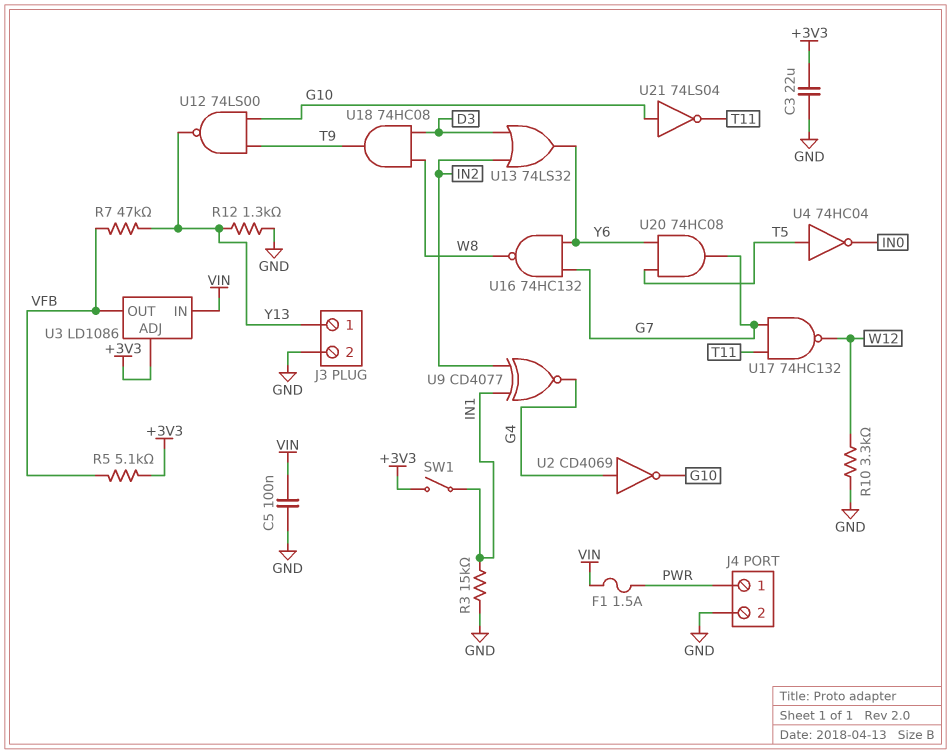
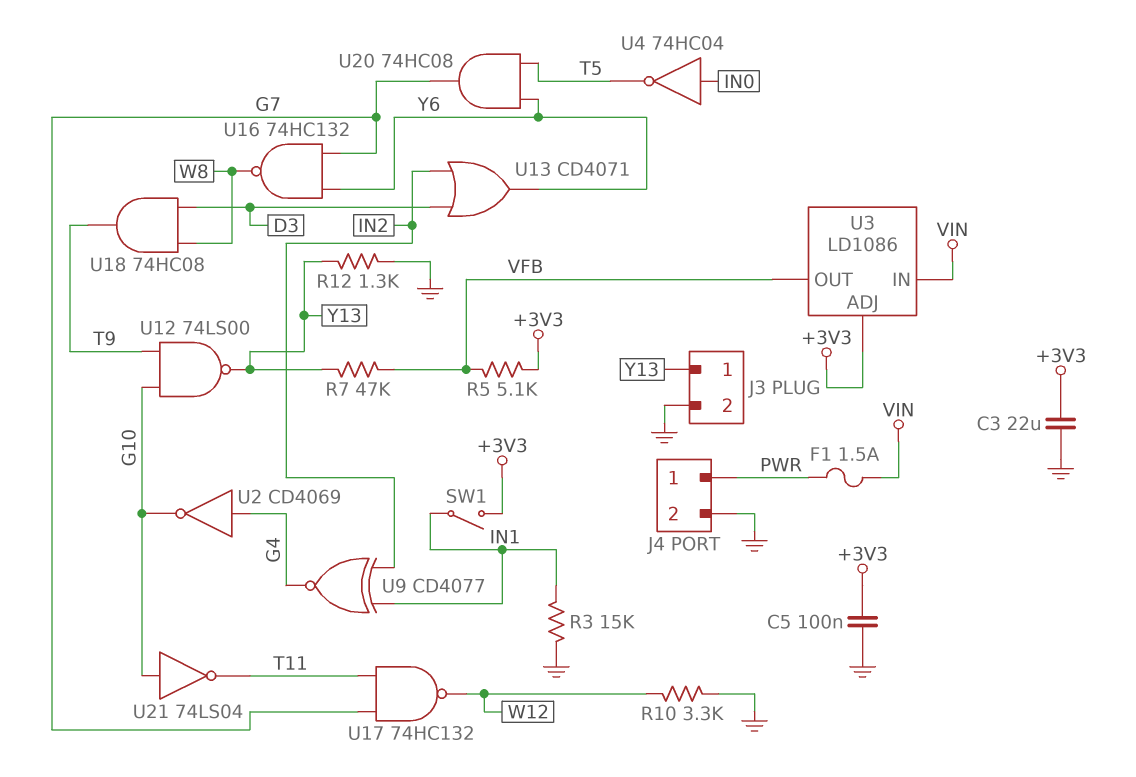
C5: 100nF (GND, VIN) -> 100nF (+3V3, GND)
U4: NOT 74HC04 (in T5, out IN0) -> NOT 74HC04 (in IN0, out T5)
U13: OR 74LS32 (in D3, in IN2, out Y6) -> OR CD4071 (in D3, in IN2, out Y6)

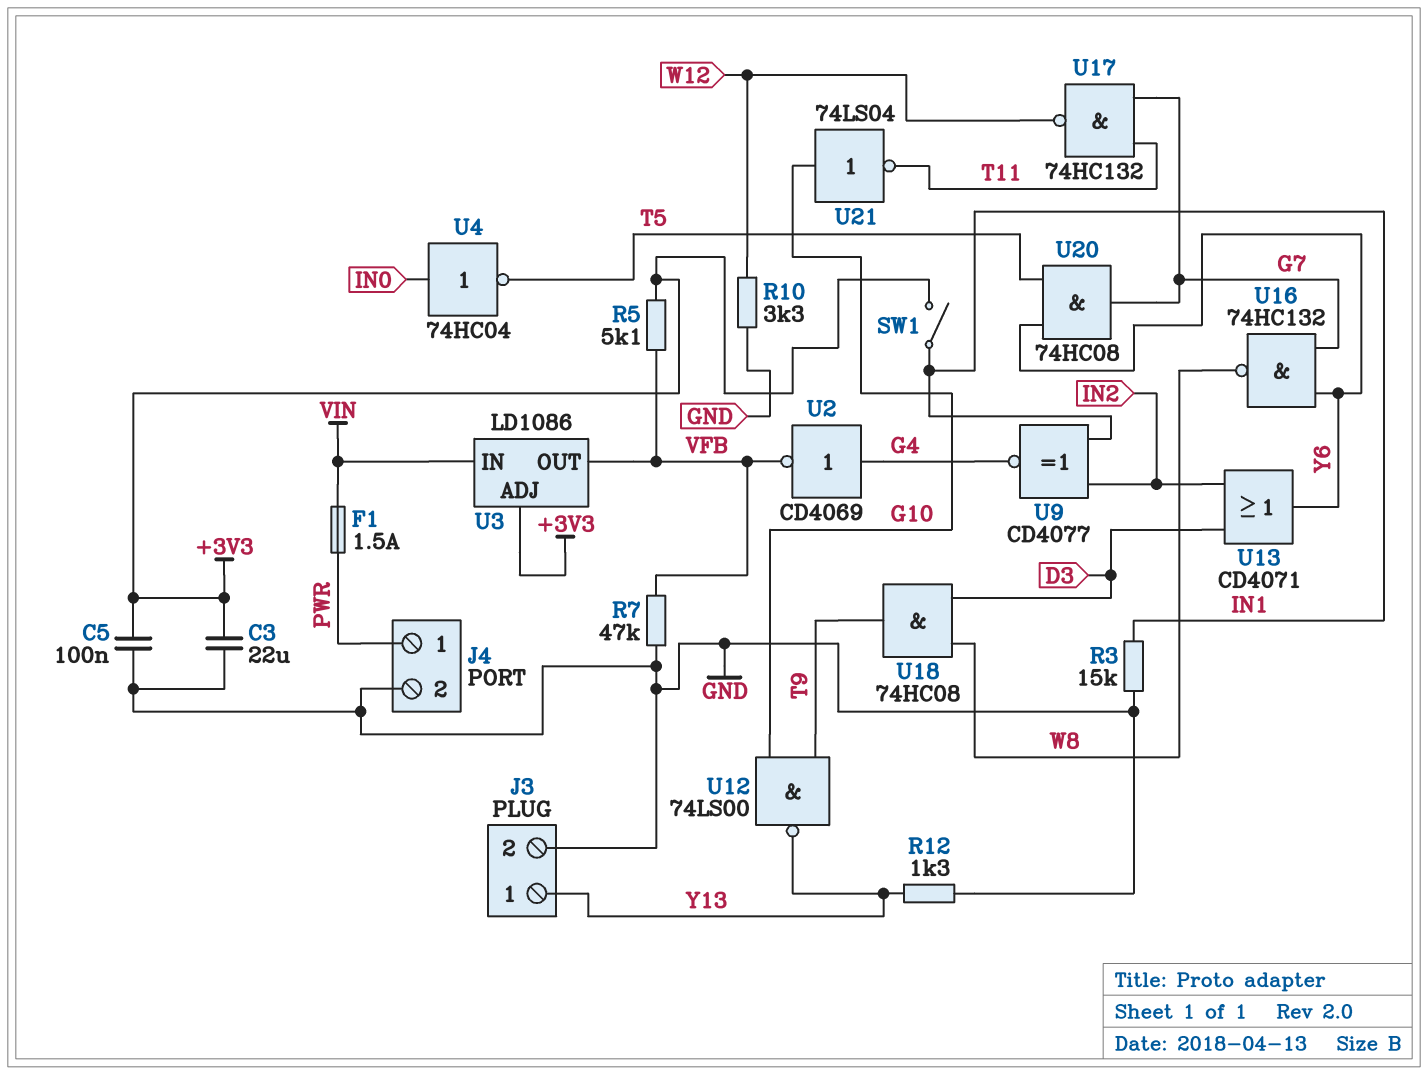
R7: 47k (VFB, Y13) -> 47k (GND, VFB)
U2: NOT CD4069 (in G4, out G10) -> NOT CD4069 (in G4, out VFB)

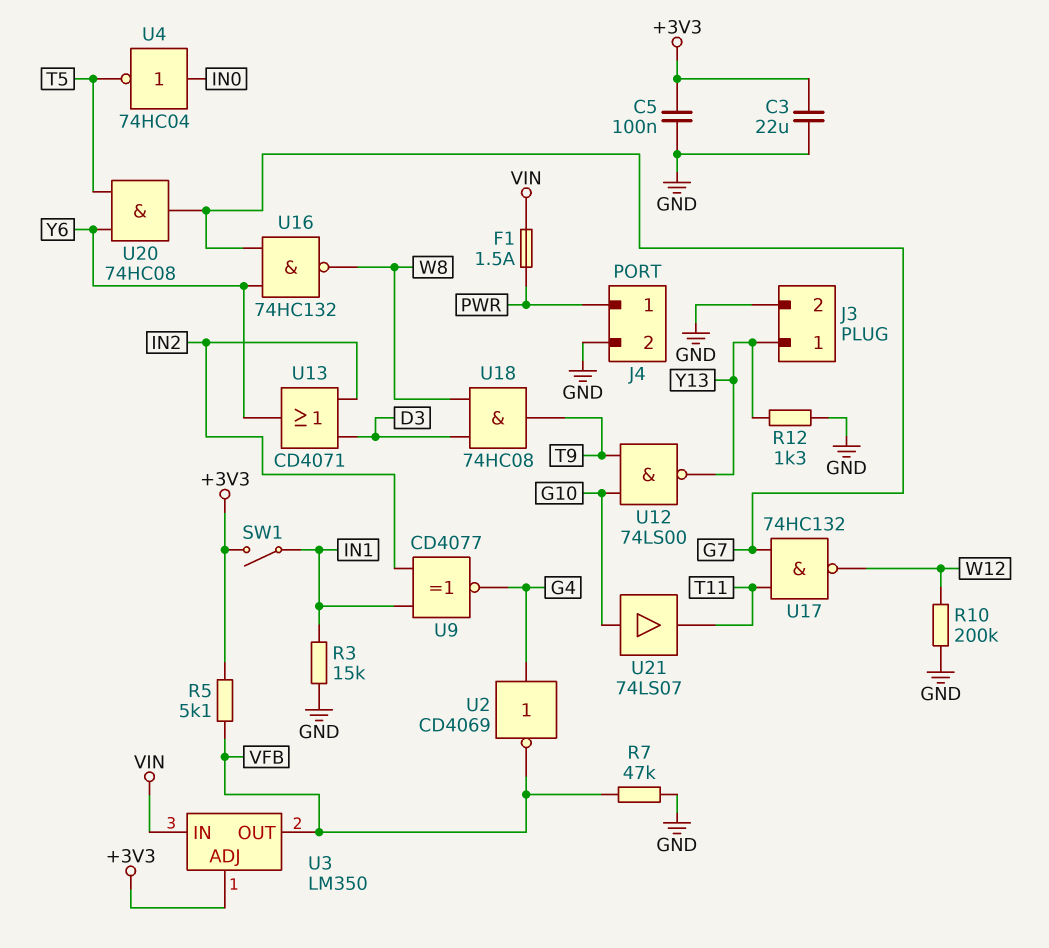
R10: 3.3k (GND, W12) -> 200k (GND, W12)
U3: LD1086 -> LM350
U21: NOT 74LS04 (in G10, out T11) -> buffer 74LS07 (in G10, out T11)

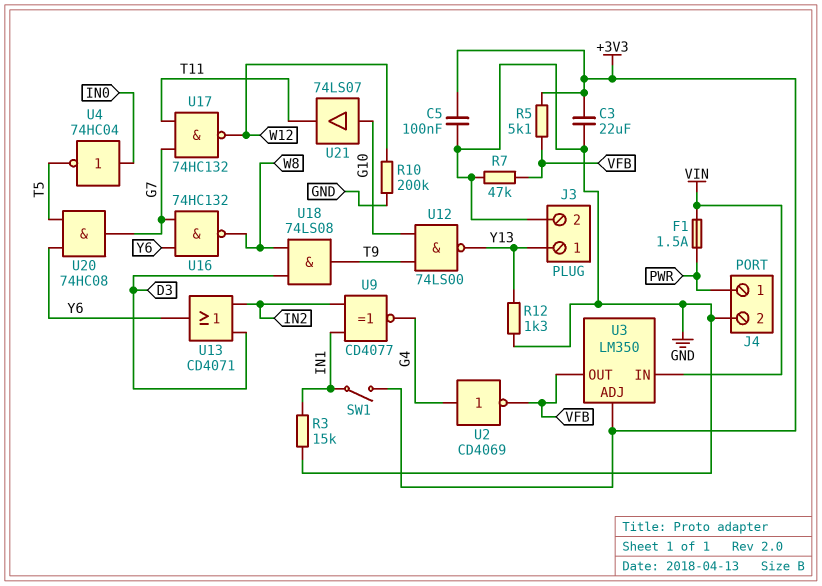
U18: AND 74HC08 (in D3, in W8, out T9) -> AND 74LS08 (in D3, in W8, out T9)

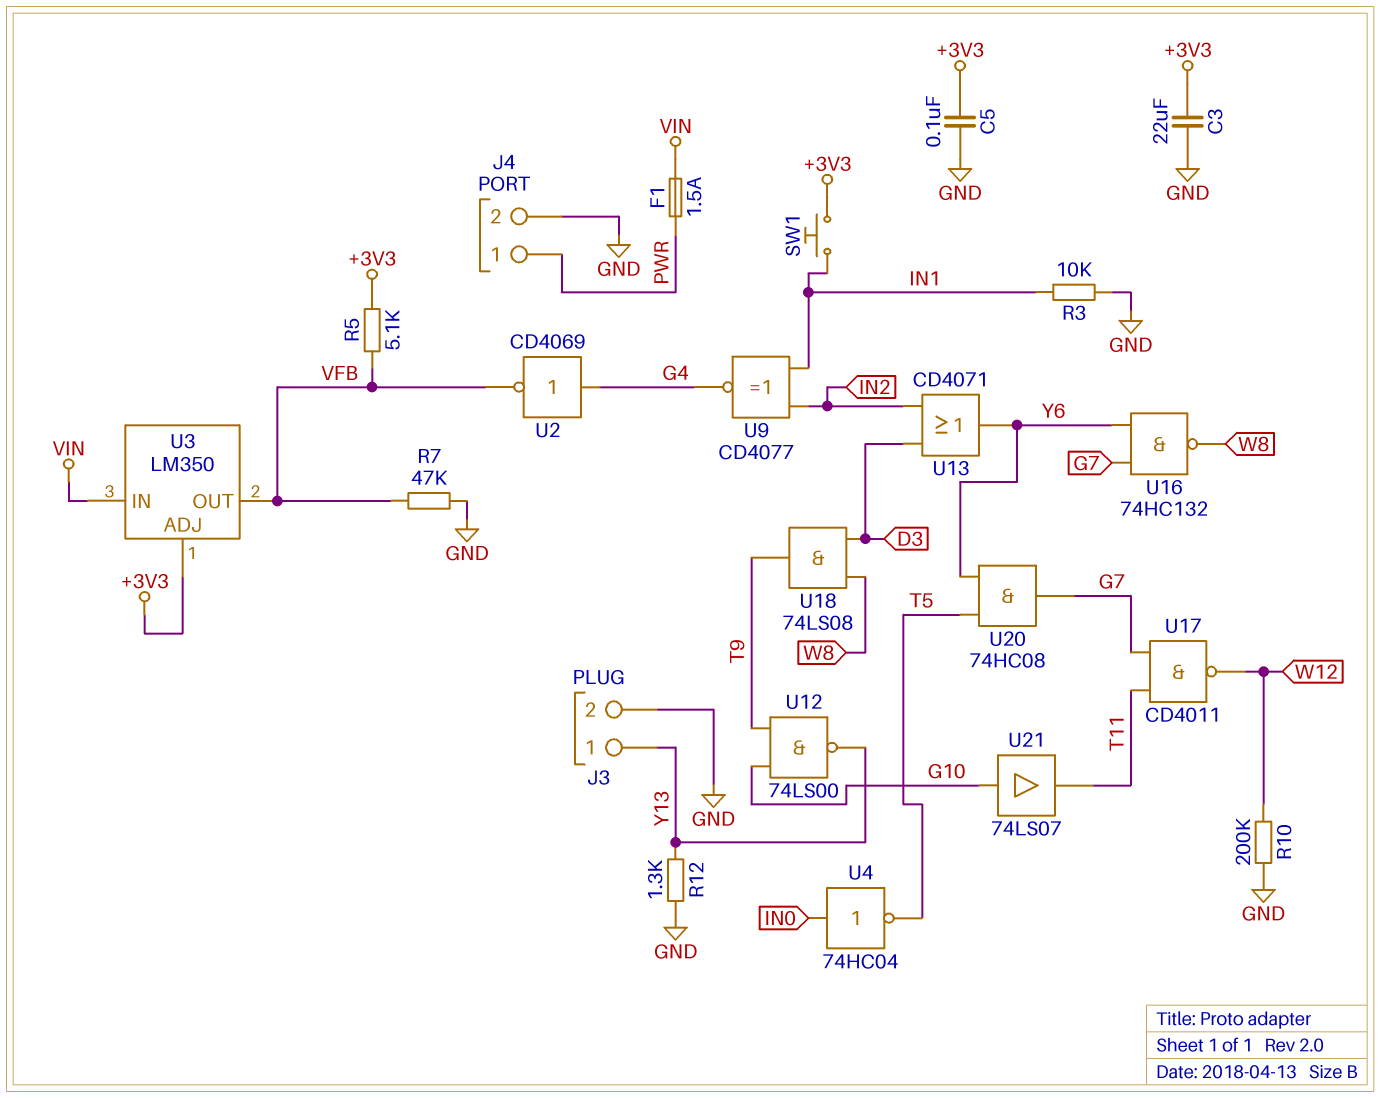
R3: 15k (GND, IN1) -> 10k (GND, IN1)
SW1: switch (+3V3, IN1) -> button (+3V3, IN1)
U17: NAND 74HC132 (in G7, in T11, out W12) -> NAND CD4011 (in G7, in T11, out W12)

